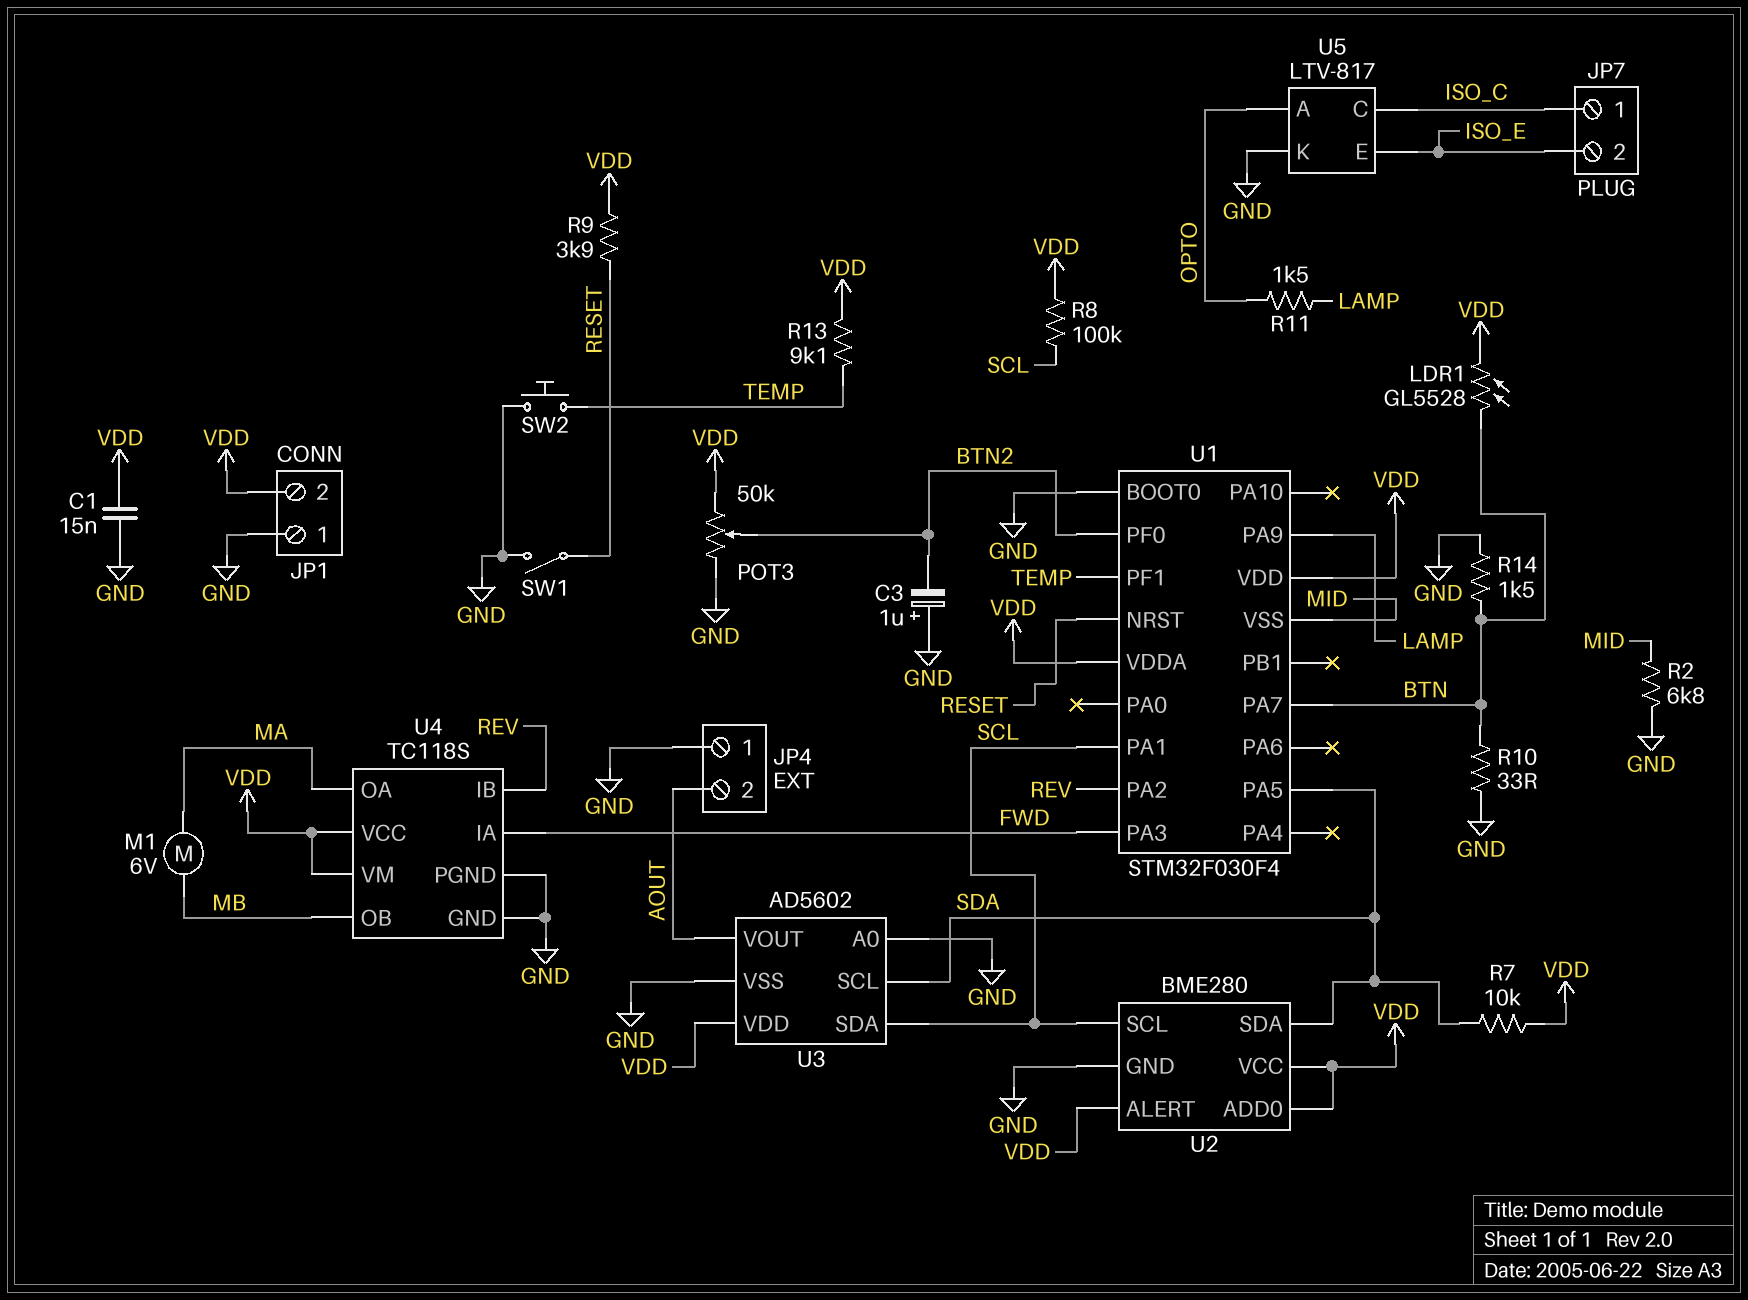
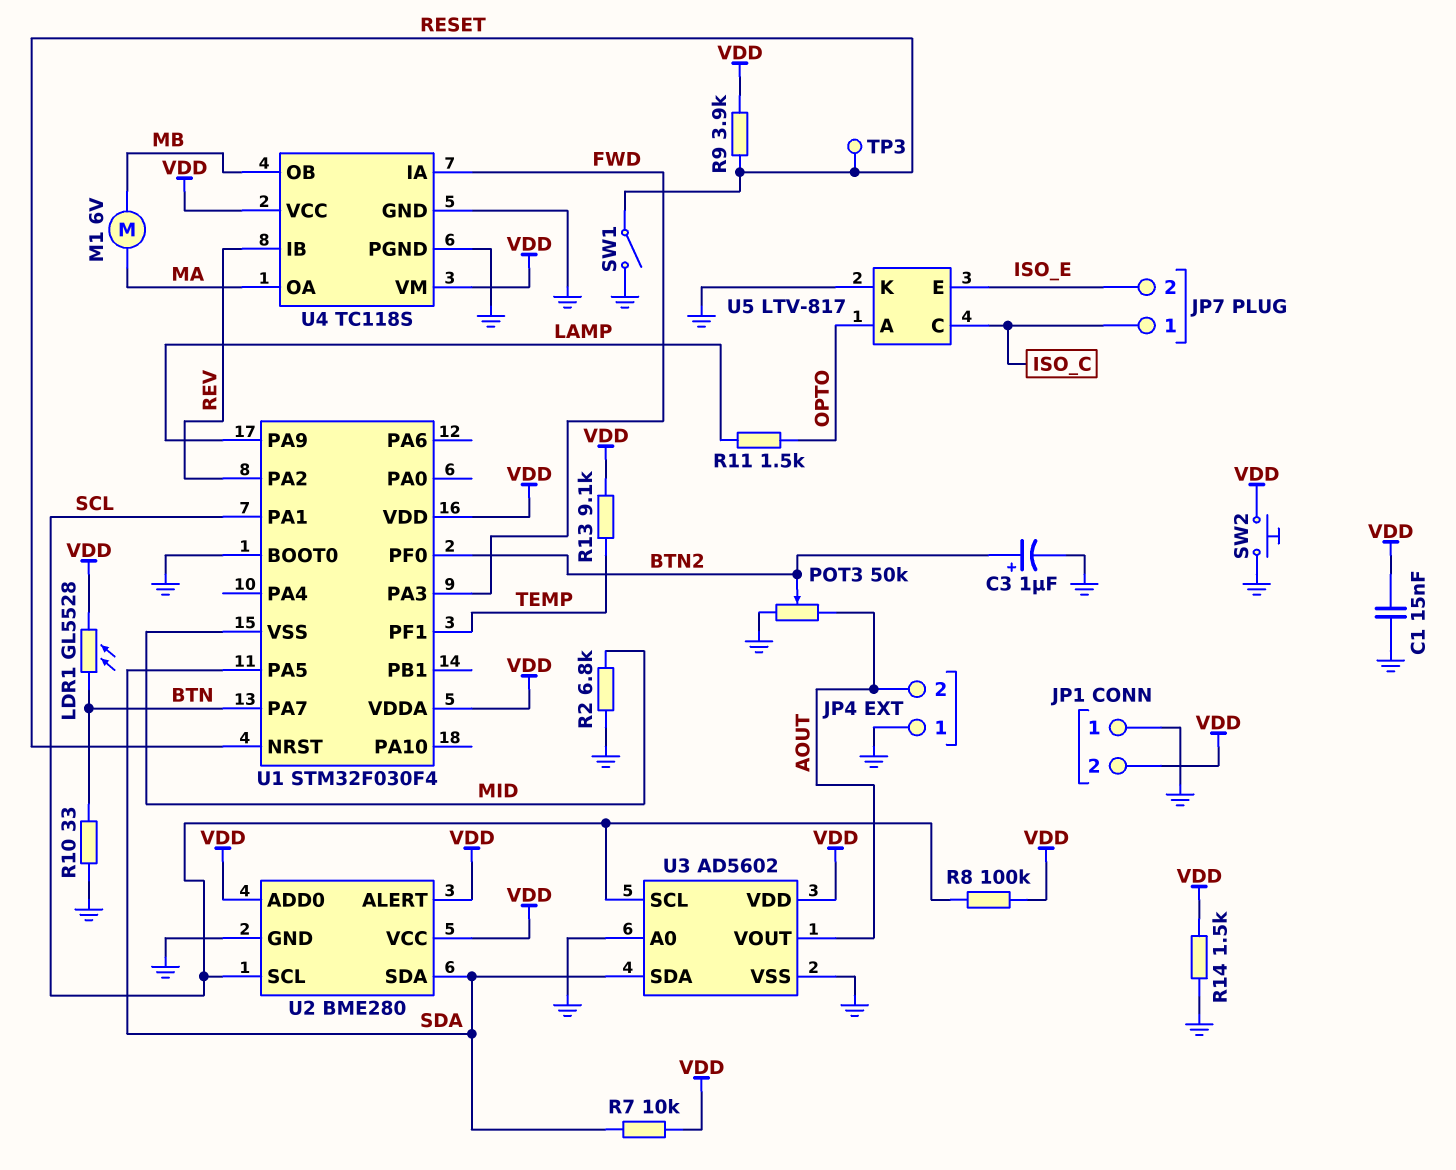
C3: 1uF (plus GND, minus BTN2) -> 1uF (plus BTN2, minus GND)
POT3: 50k (GND, VDD, wiper BTN2) -> 50k (AOUT, GND, wiper BTN2)
R14: 1.5k (BTN, GND) -> 1.5k (GND, VDD)
SW2: button (GND, TEMP) -> button (GND, VDD)
TP3: none -> test point (RESET)
U3 pin SCL: SDA -> SCL
U3 pin SDA: SCL -> SDA

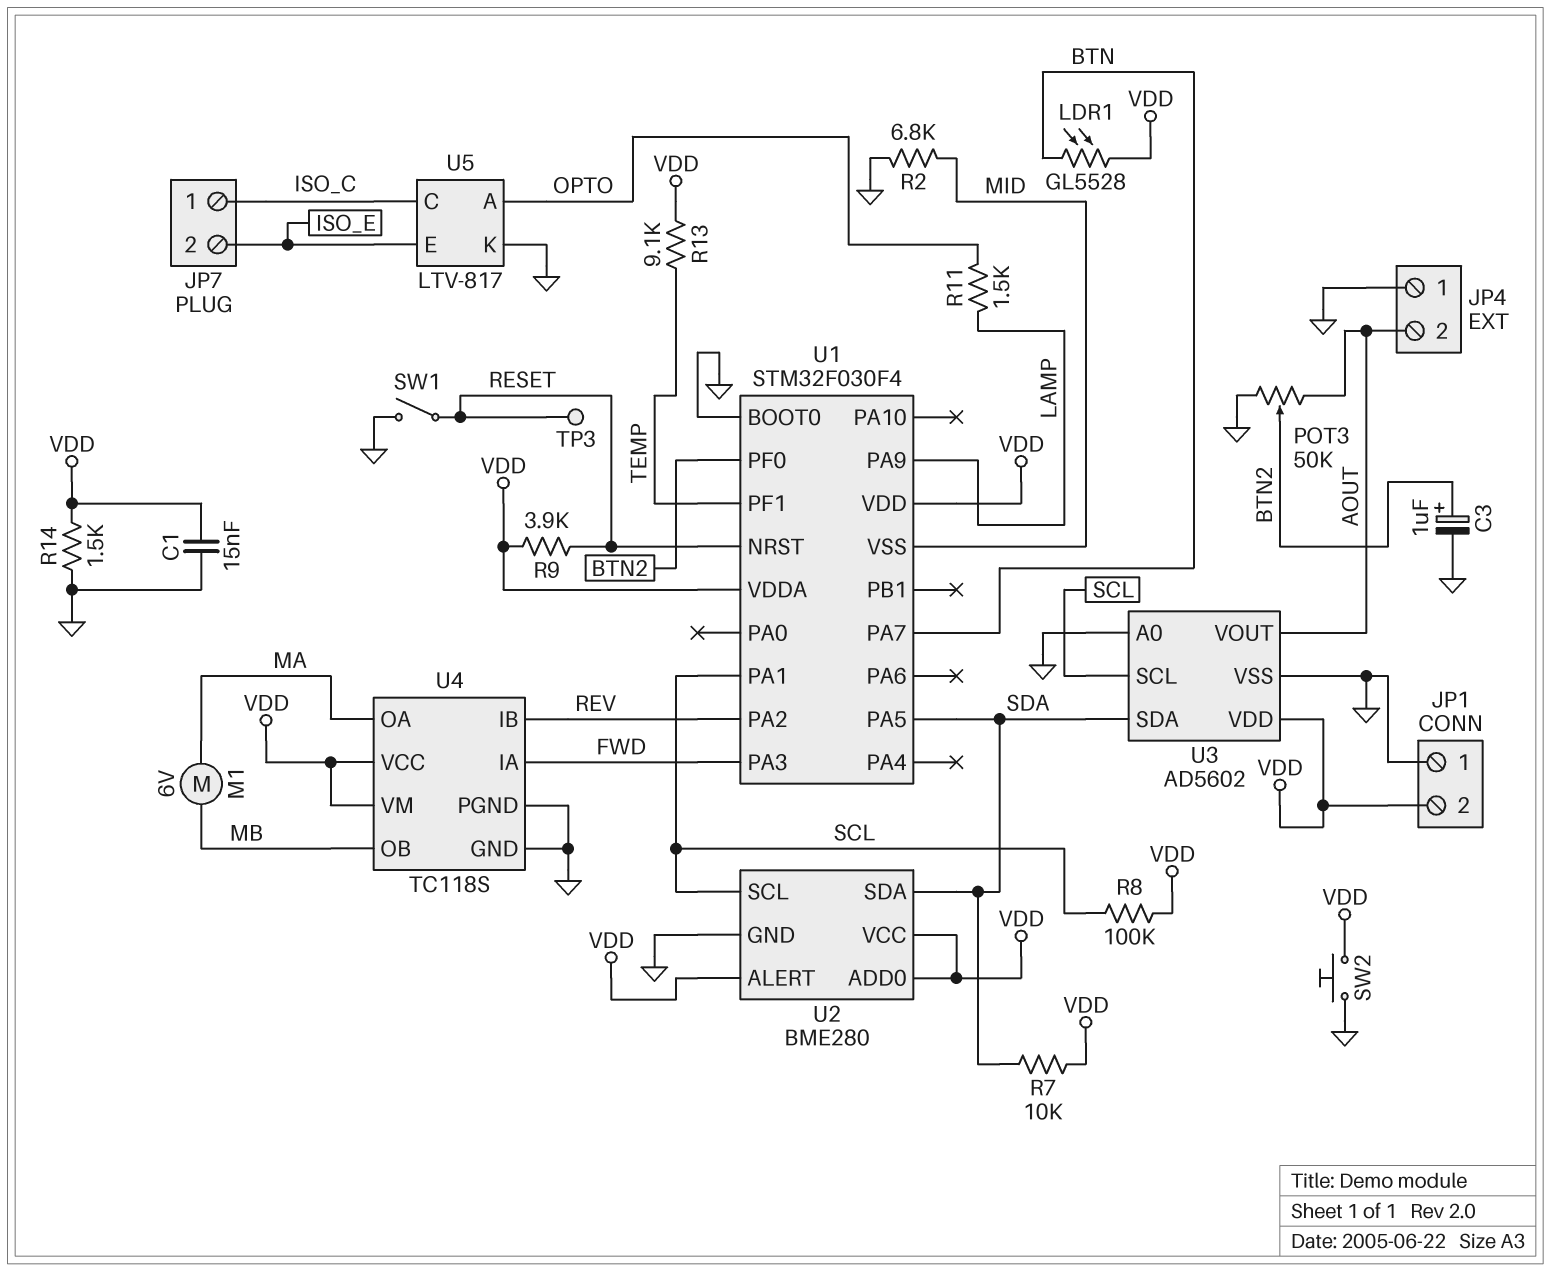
R10: 33 (BTN, GND) -> none

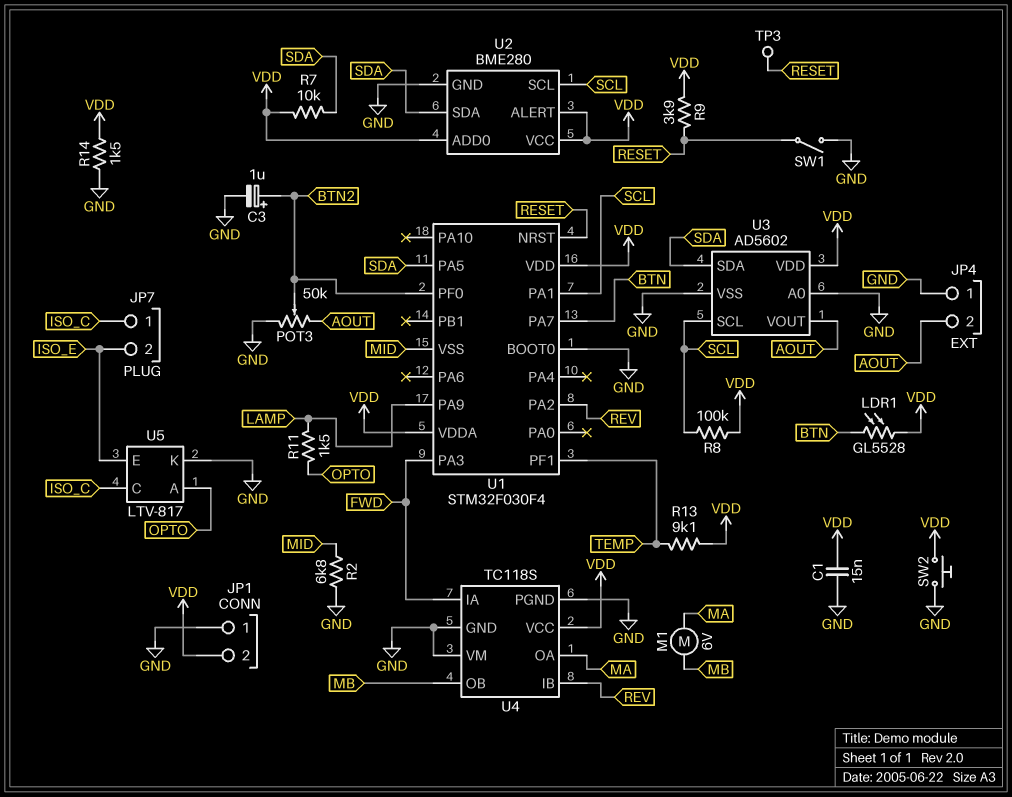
U4 pin VM: VDD -> GND

